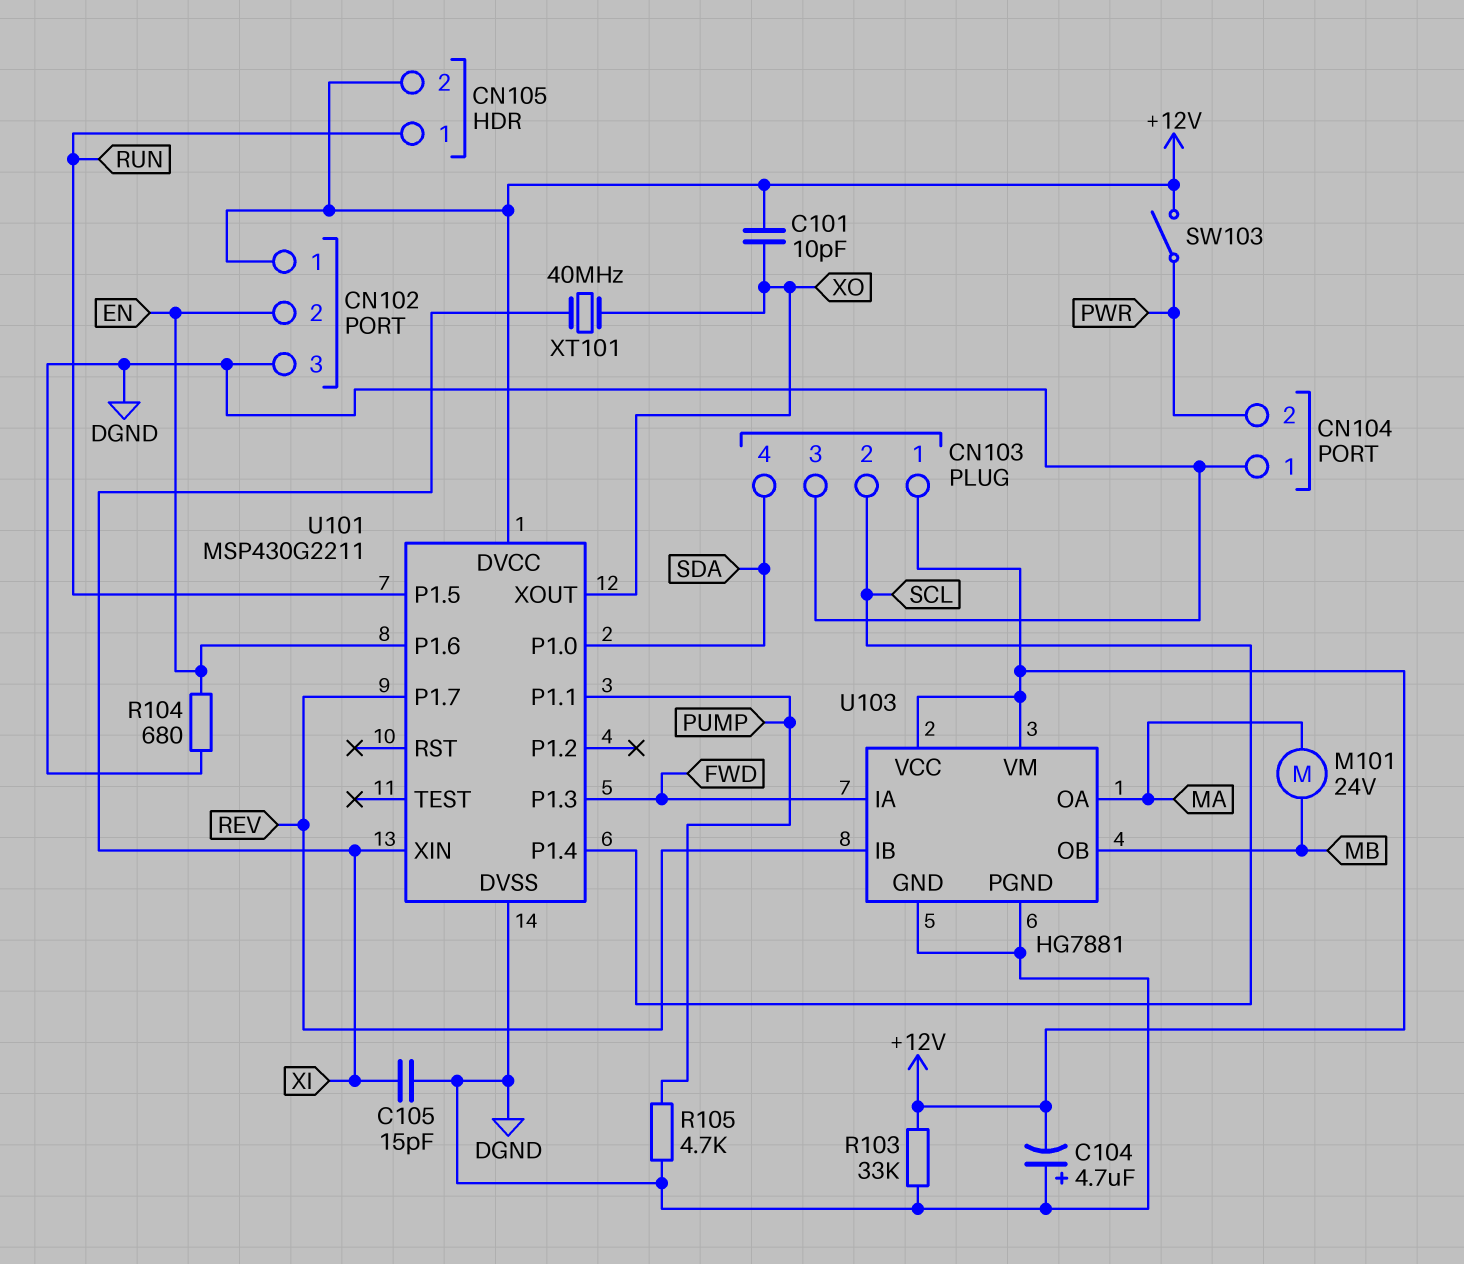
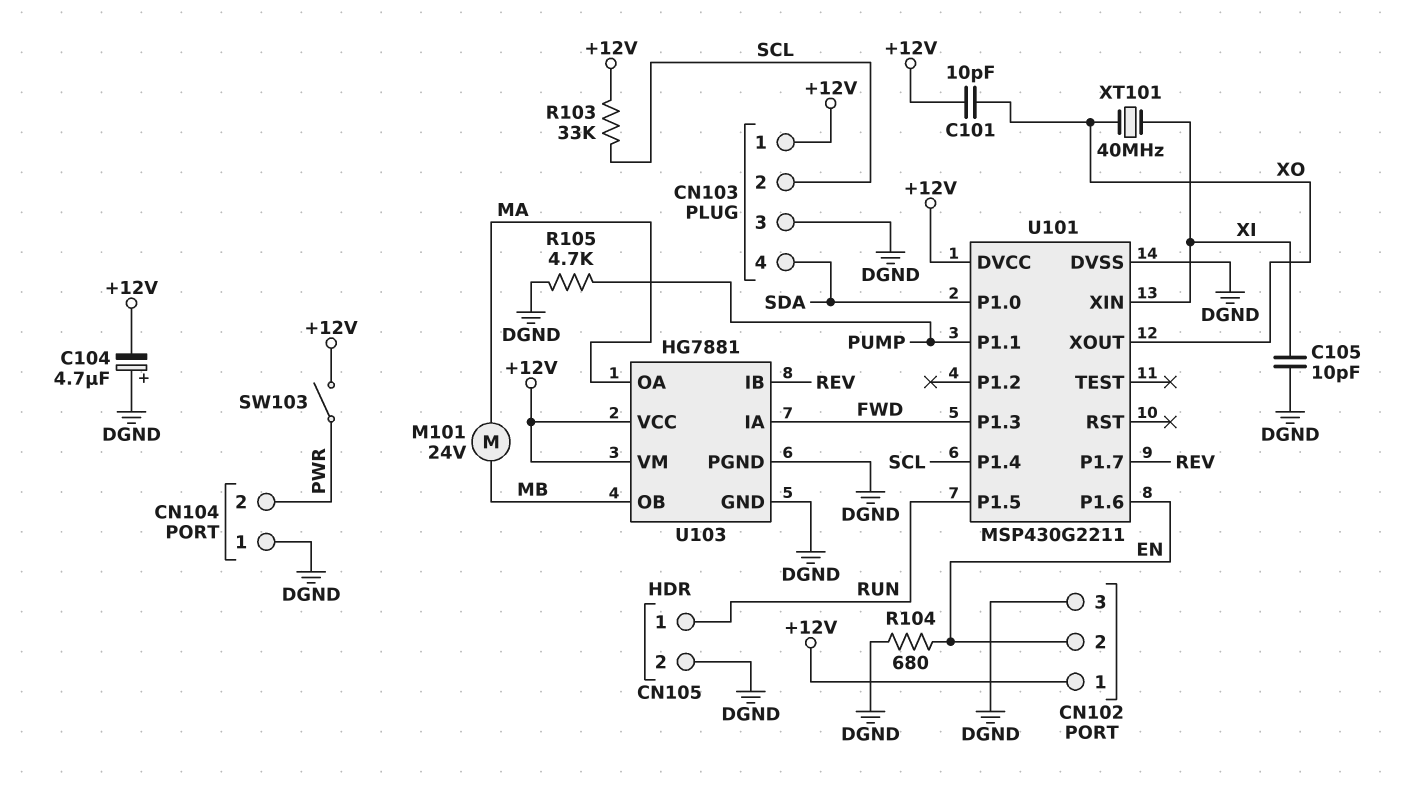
C105: 15pF (DGND, XI) -> 10pF (DGND, XI)
CN105 pin 2: +12V -> DGND
R103: 33k (+12V, DGND) -> 33k (+12V, SCL)

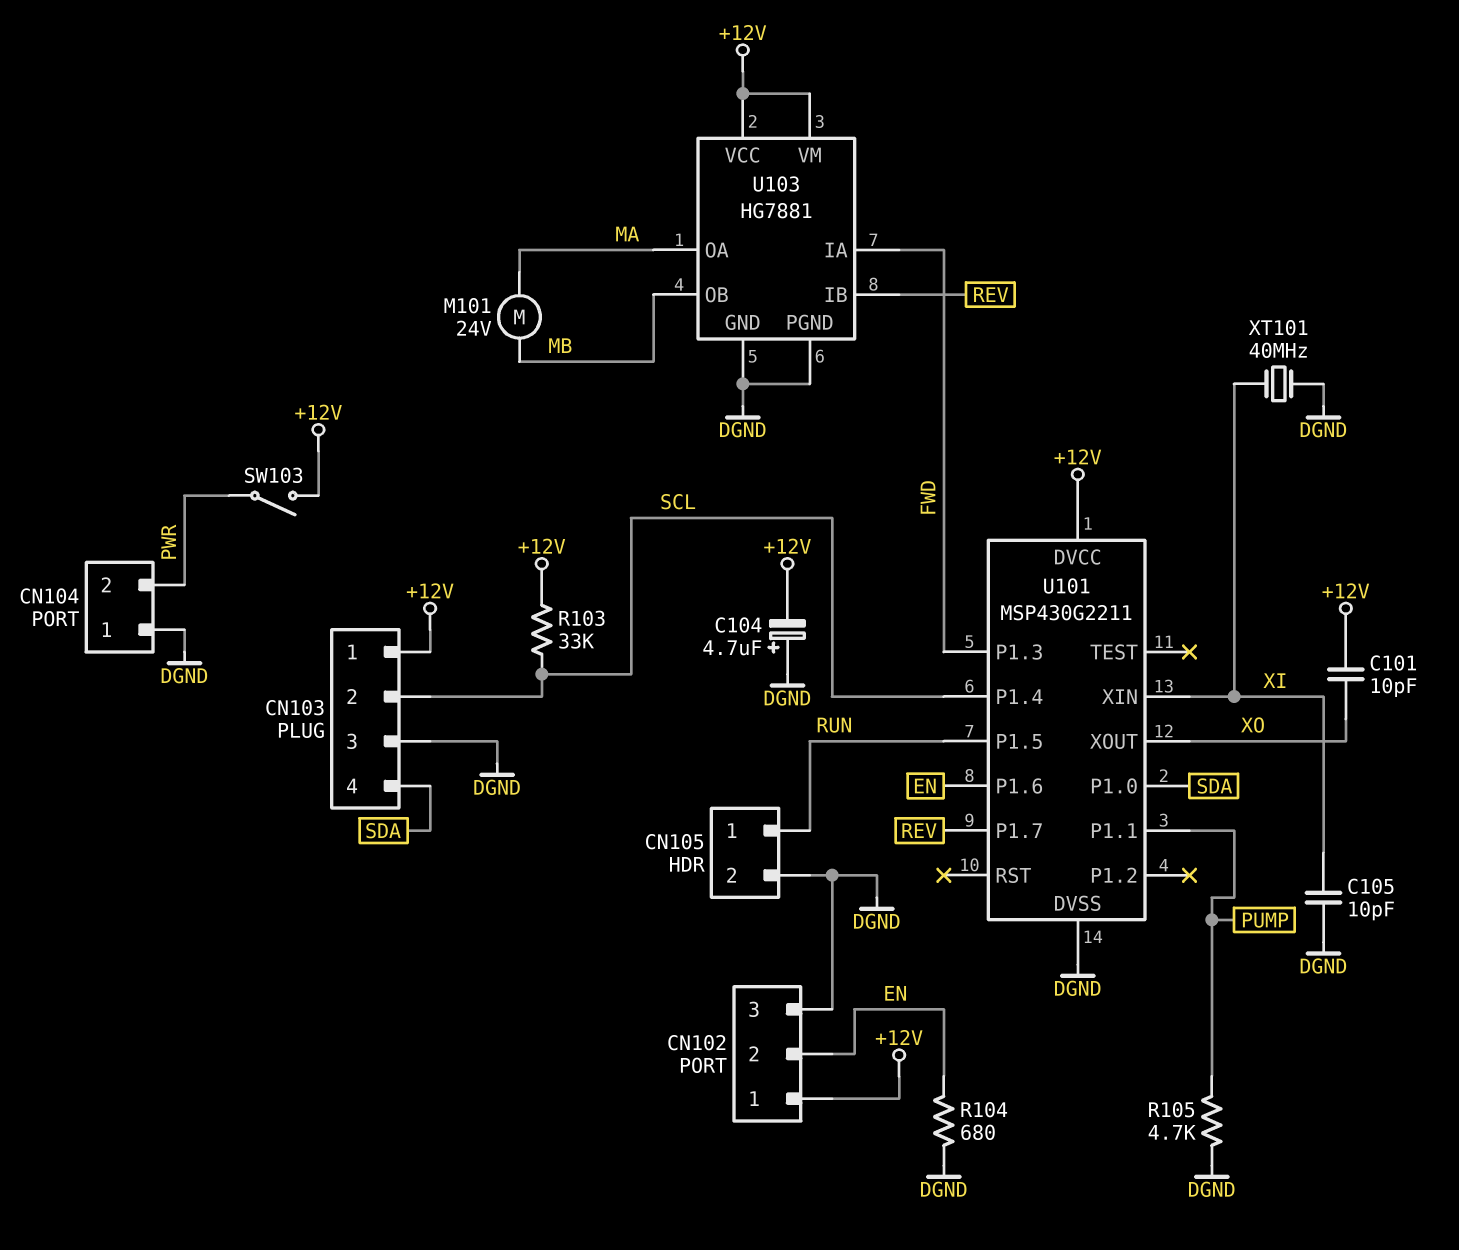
XT101: 40MHz (XI, XO) -> 40MHz (DGND, XI)

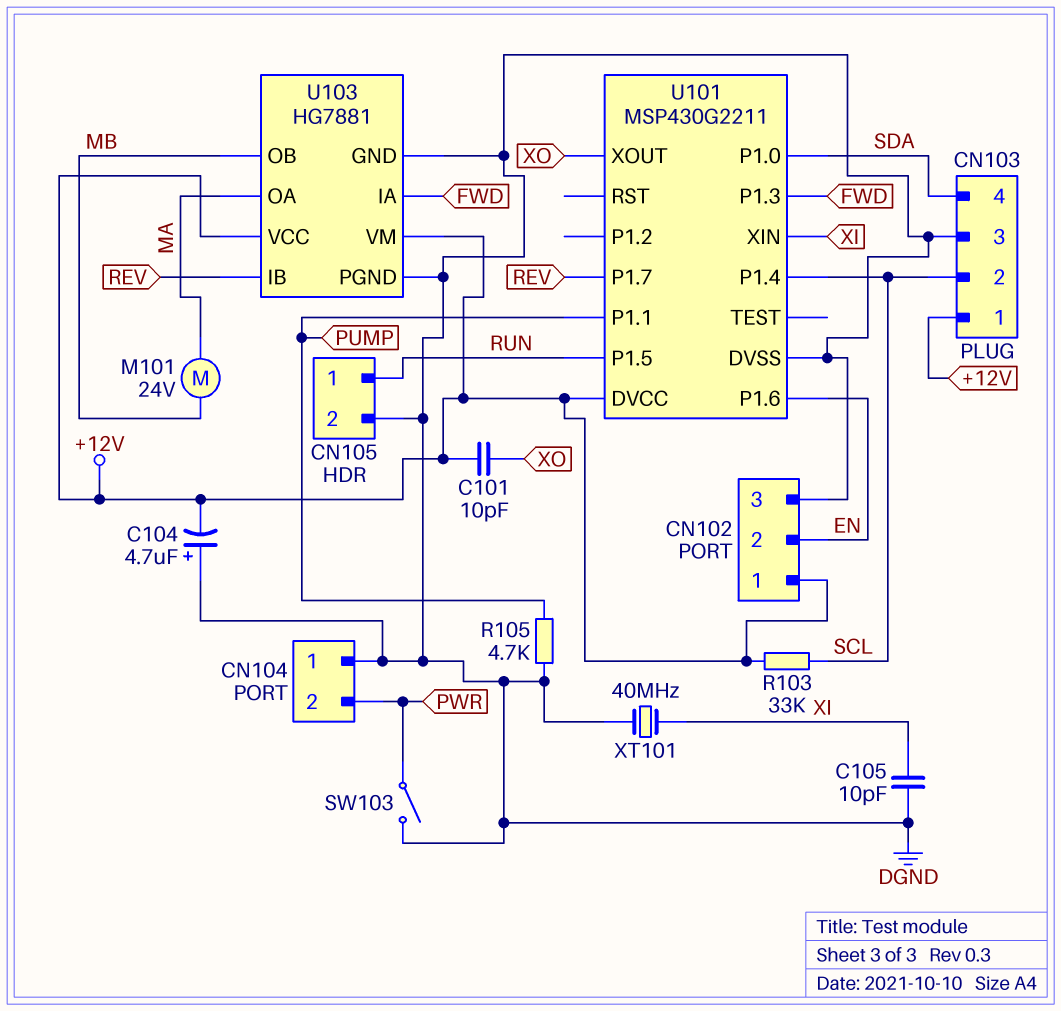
R104: 680 (DGND, EN) -> none
SW103: switch (+12V, PWR) -> switch (DGND, PWR)

